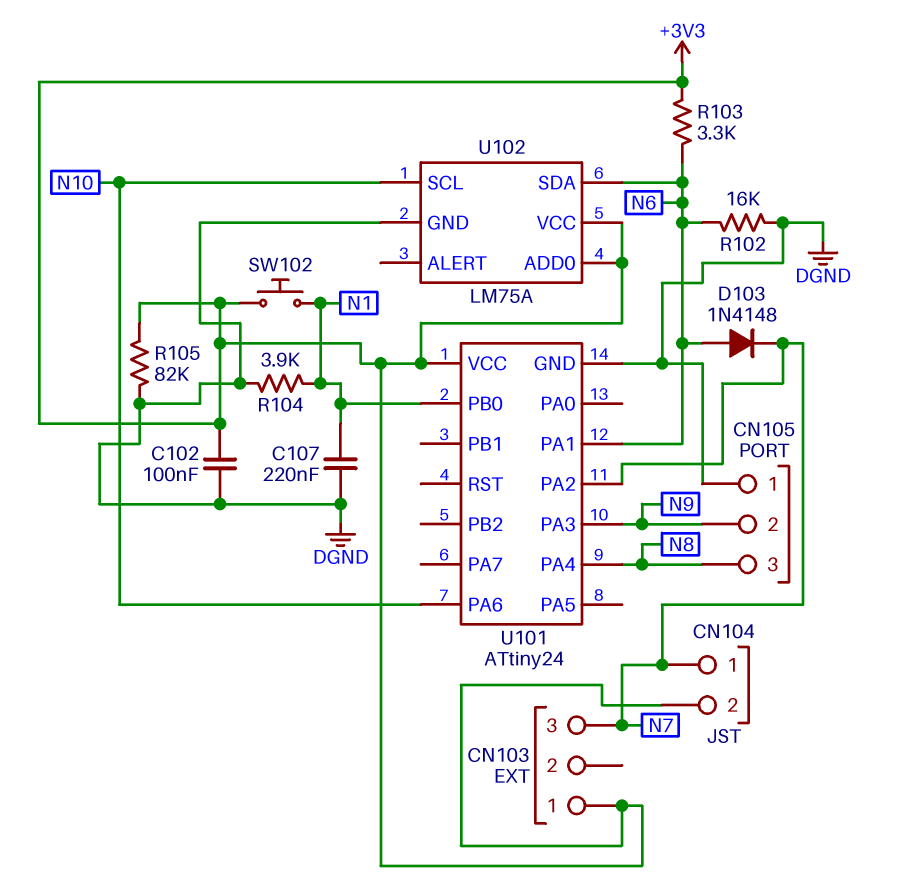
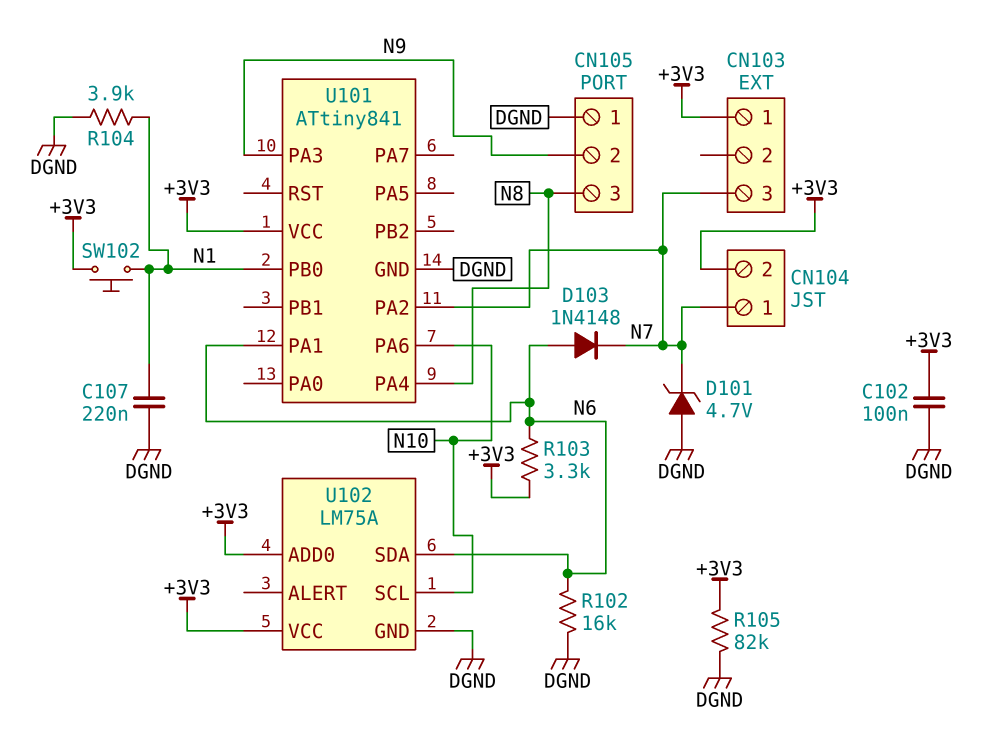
D101: none -> zener 4.7V (A DGND, K N7)
U101: ATtiny24 -> ATtiny841

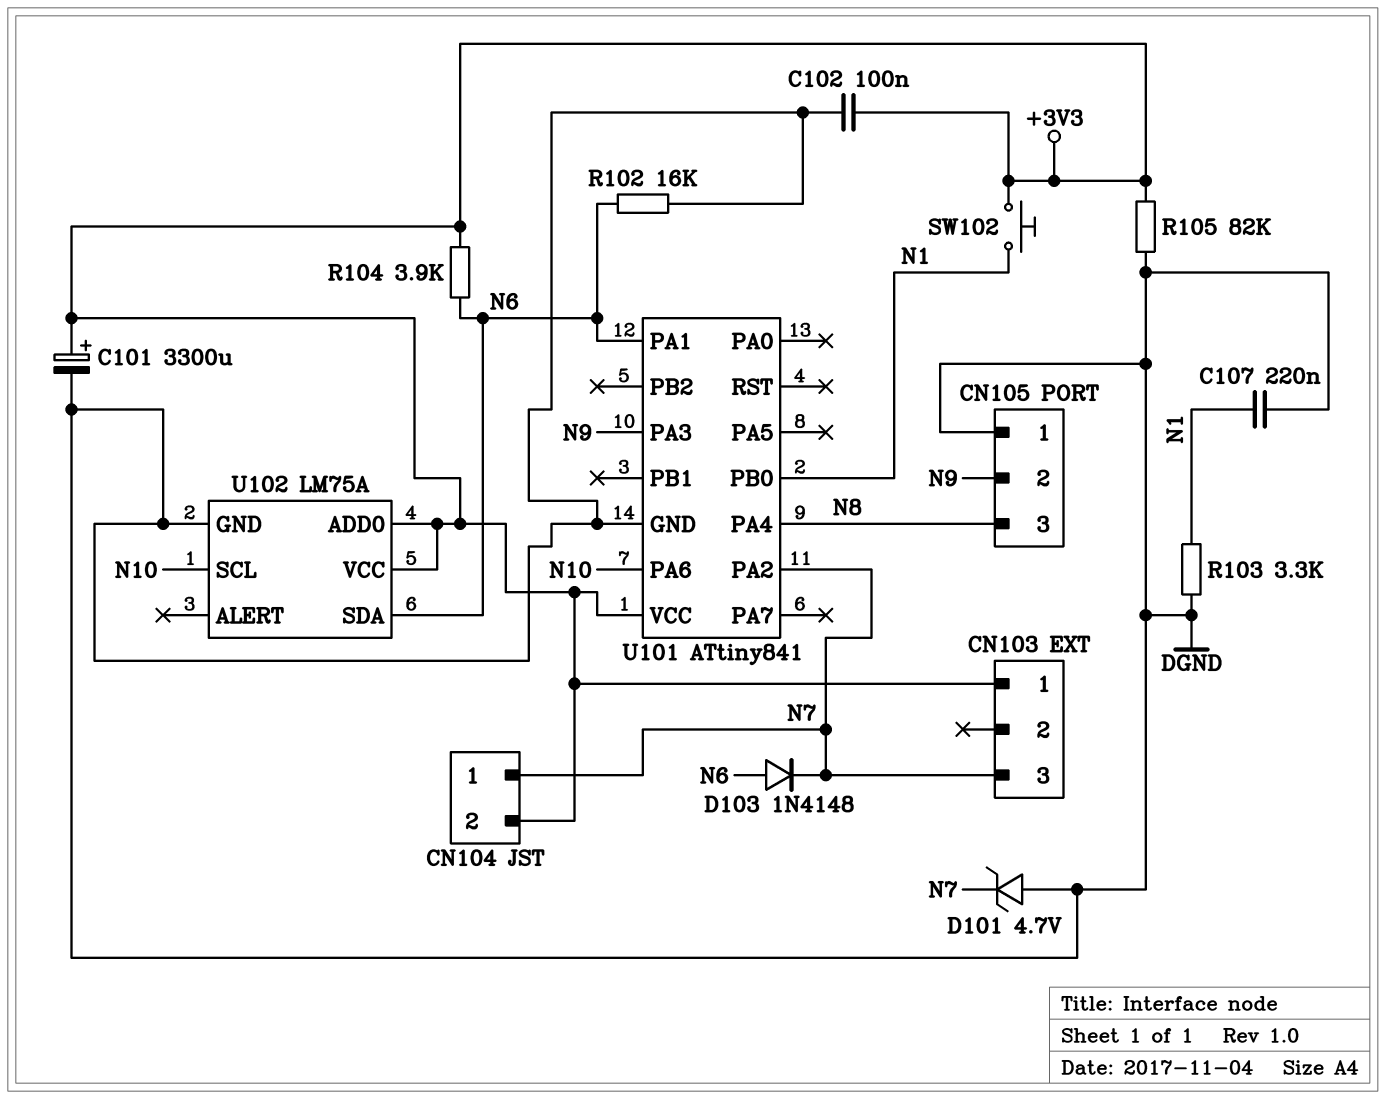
C101: none -> 3300uF (plus +3V3, minus DGND)
R103: 3.3k (+3V3, N6) -> 3.3k (DGND, N1)
R104: 3.9k (DGND, N1) -> 3.9k (+3V3, N6)

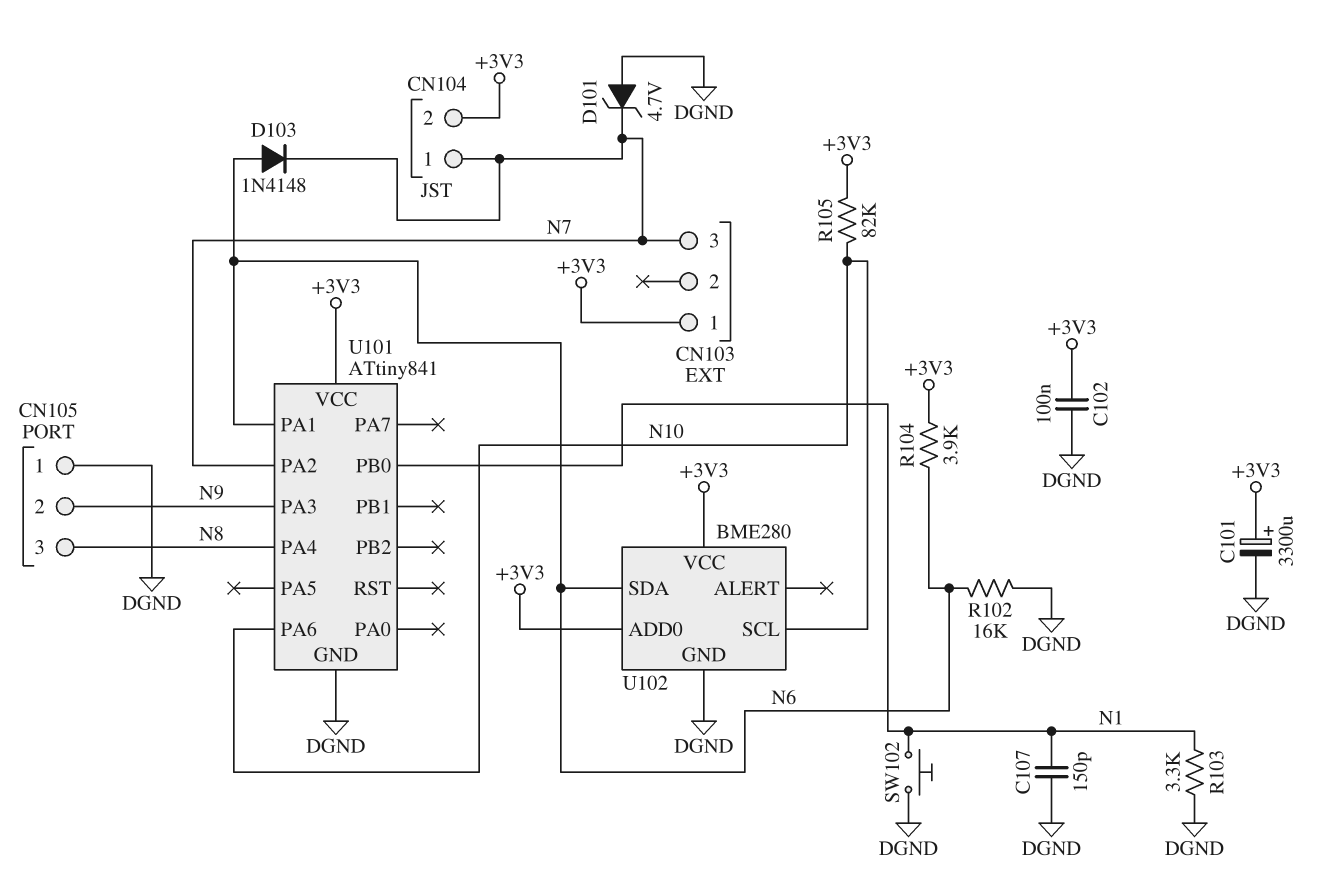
C107: 220nF (DGND, N1) -> 150pF (DGND, N1)
R105: 82k (+3V3, DGND) -> 82k (+3V3, N10)
SW102: button (+3V3, N1) -> button (DGND, N1)
U102: LM75A -> BME280

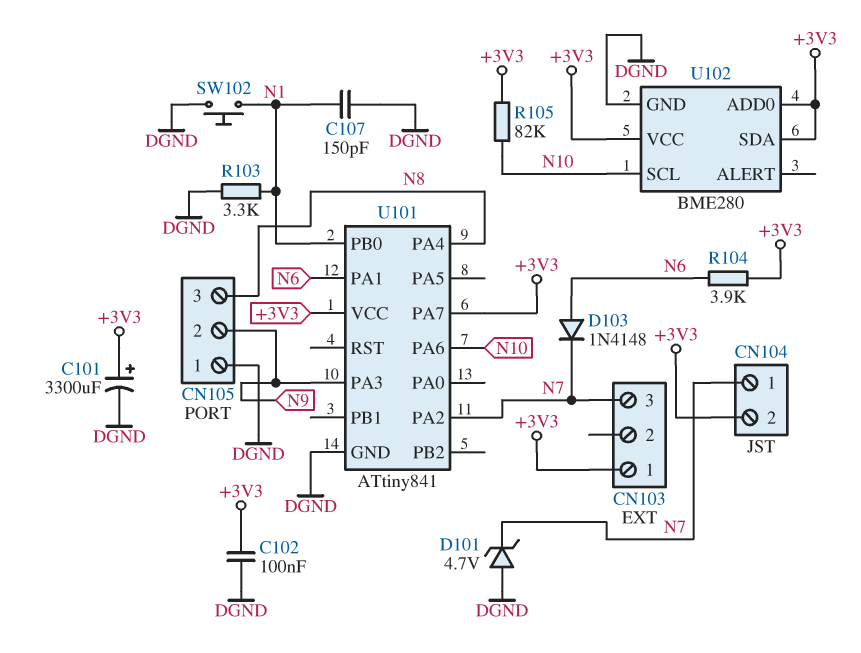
R102: 16k (DGND, N6) -> none
U101 pin PA7: none -> +3V3
U102 pin SDA: N6 -> +3V3

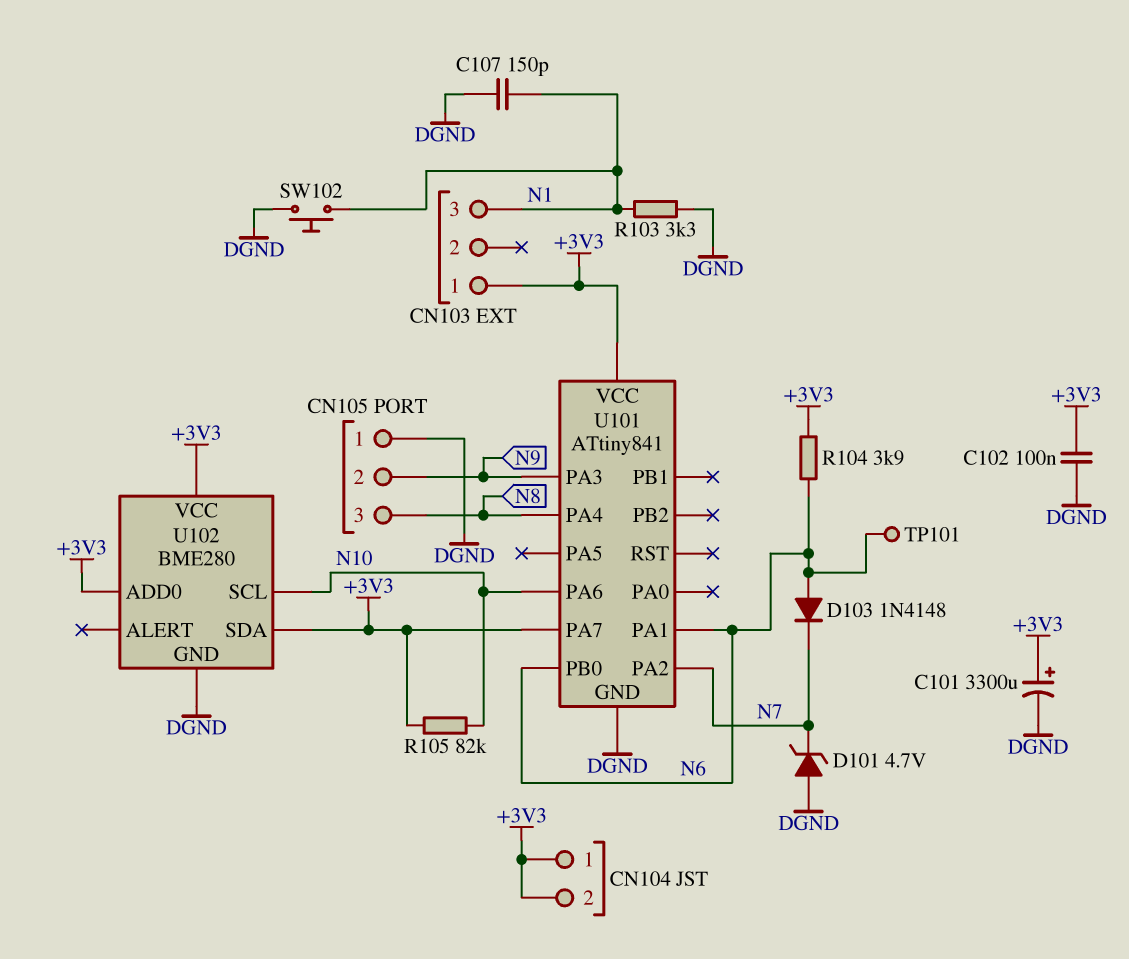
CN103 pin 3: N7 -> N1
CN104 pin 1: N7 -> +3V3
TP101: none -> test point (N6)
U101 pin PB0: N1 -> N6

